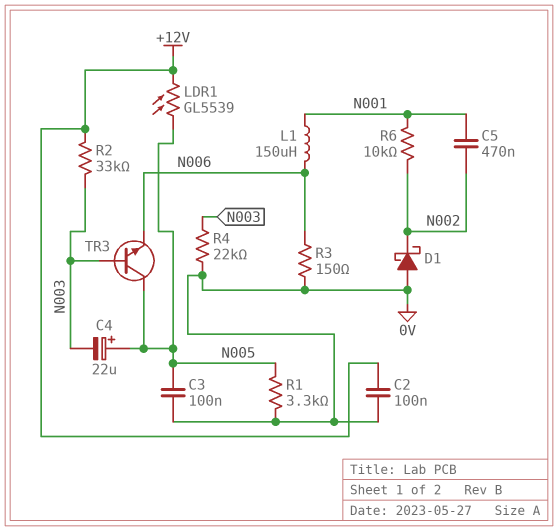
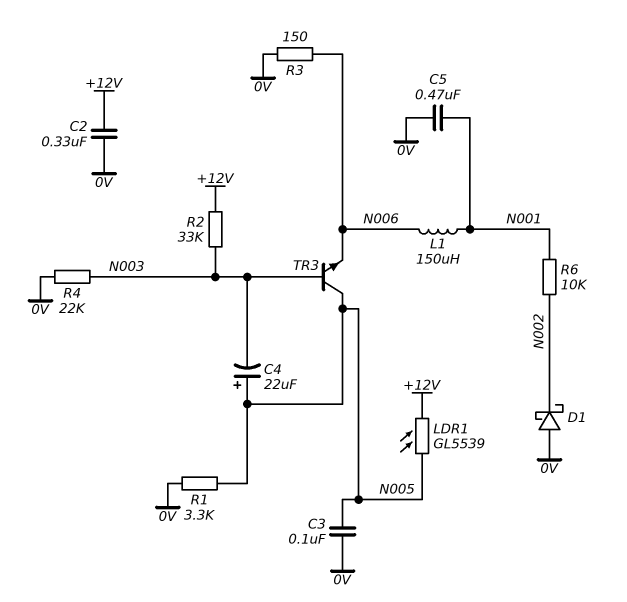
C2: 100nF (+12V, 0V) -> 330nF (+12V, 0V)
C5: 470nF (N001, N002) -> 470nF (0V, N001)

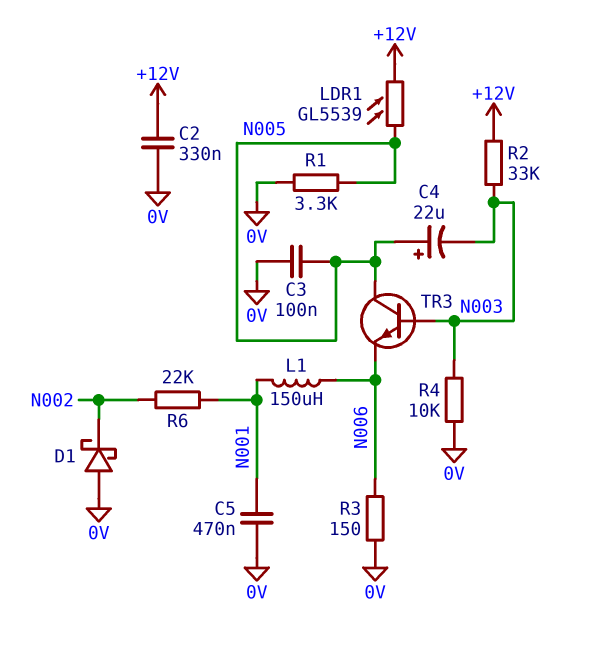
R4: 22k (0V, N003) -> 10k (0V, N003)
R6: 10k (N001, N002) -> 22k (N001, N002)

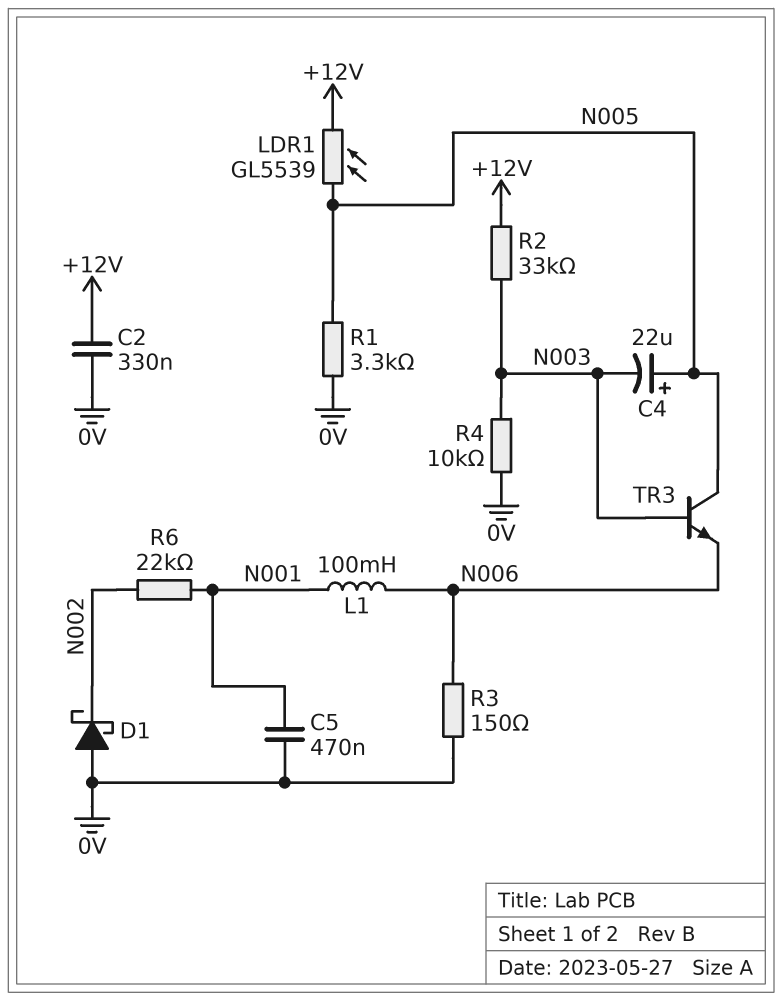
C3: 100nF (0V, N005) -> none
L1: 150uH (N001, N006) -> 100mH (N001, N006)

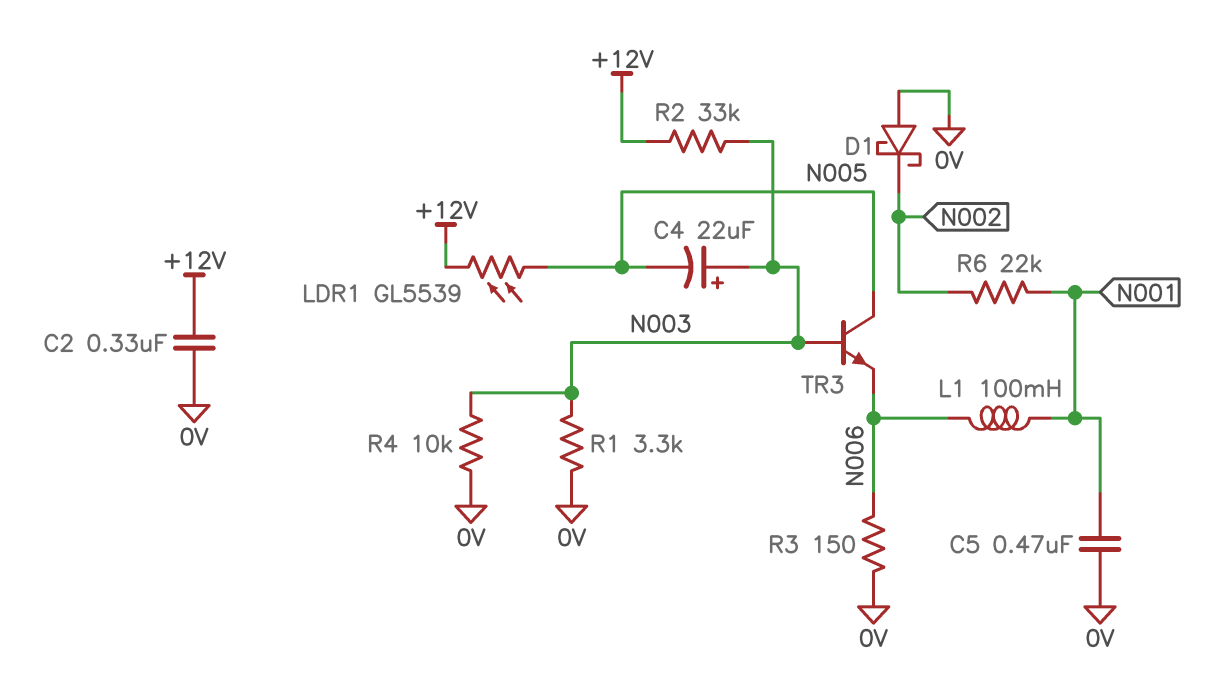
C4: 22uF (plus N005, minus N003) -> 22uF (plus N003, minus N005)
R1: 3.3k (0V, N005) -> 3.3k (0V, N003)

